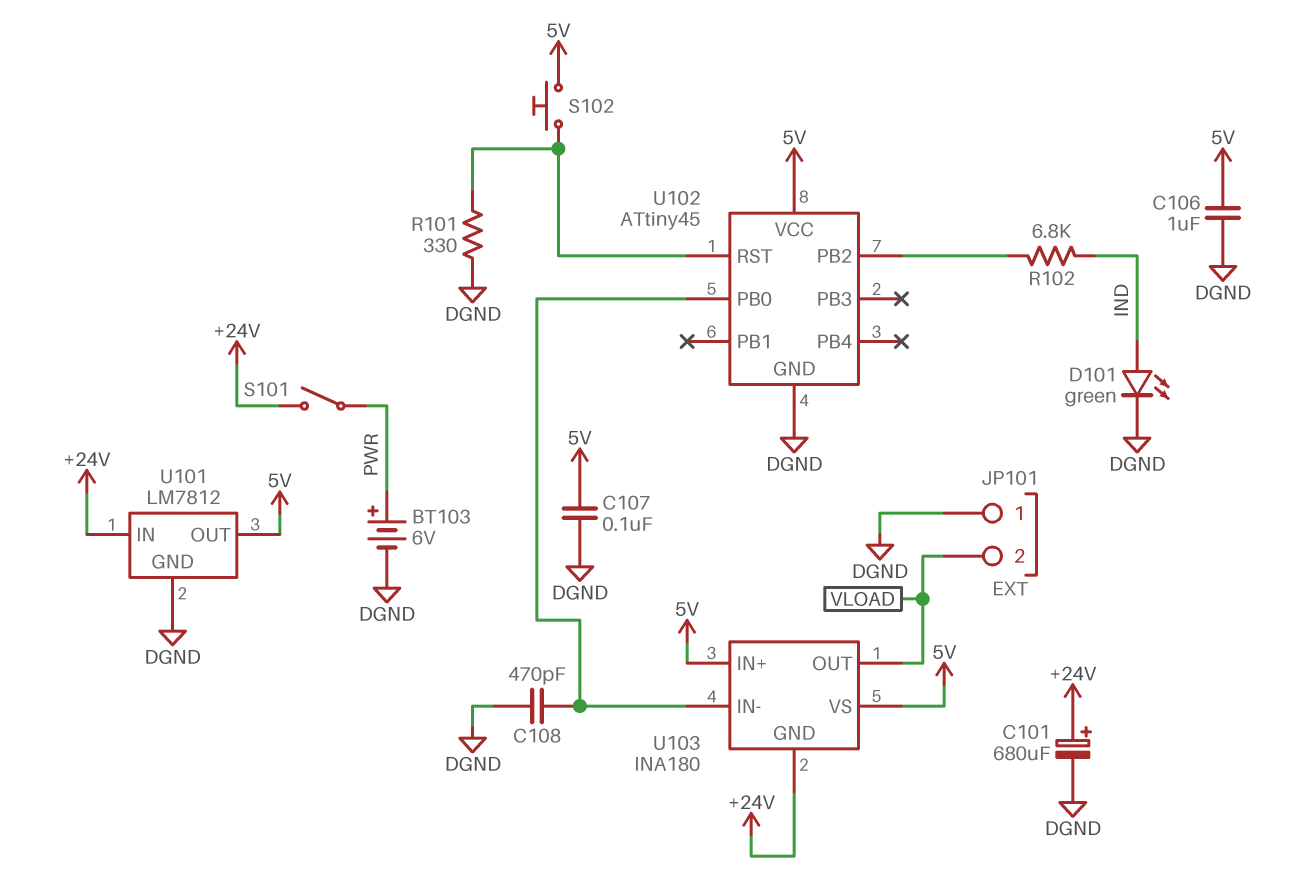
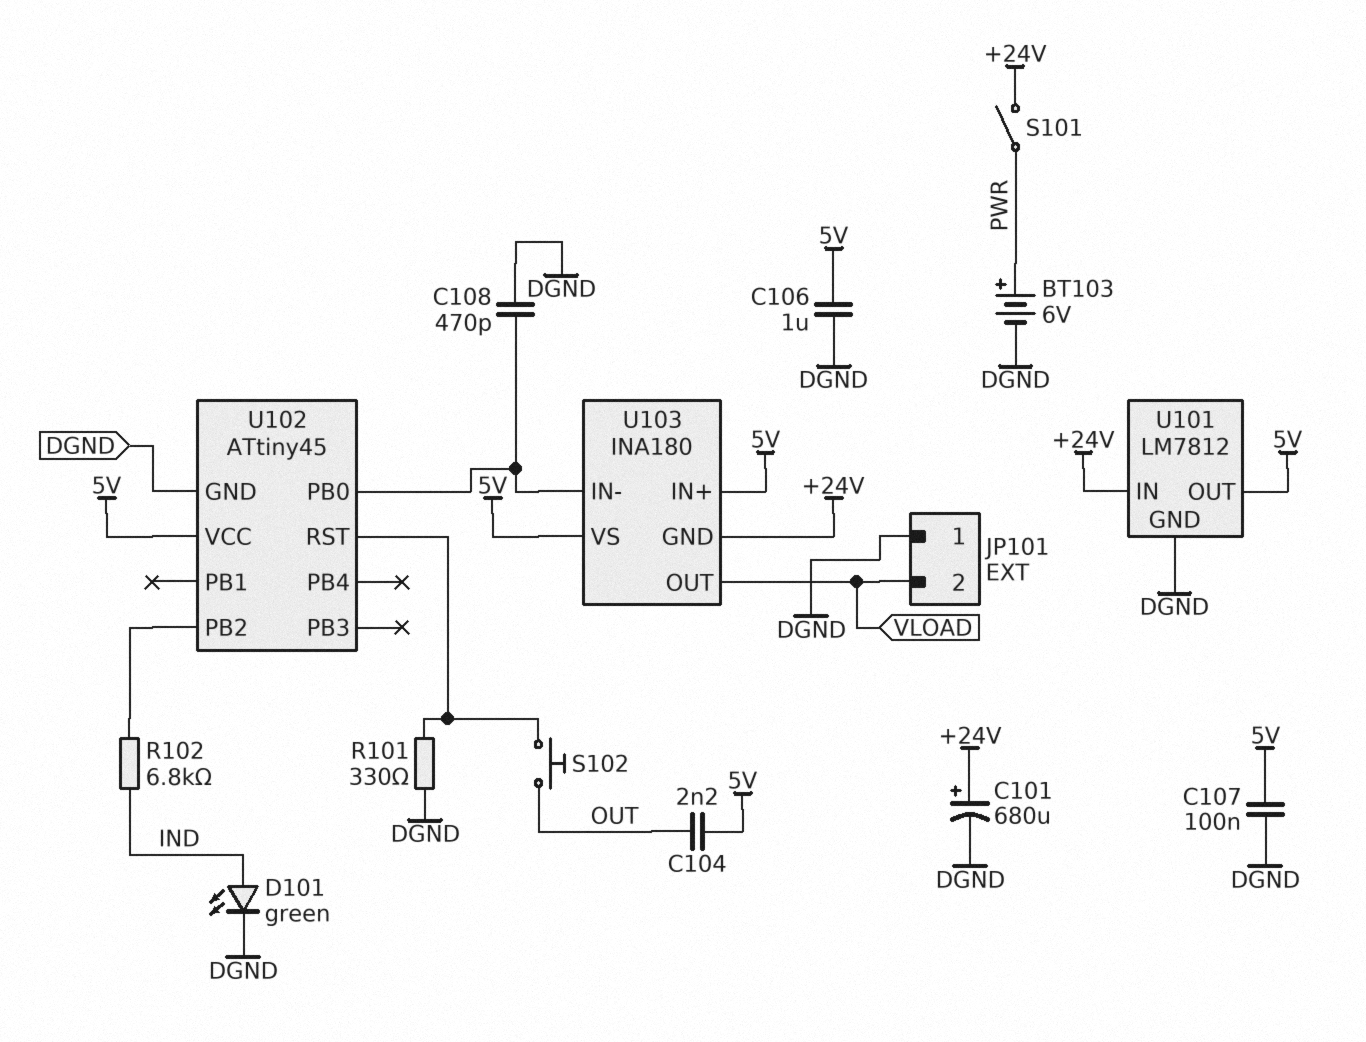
C104: none -> 2.2nF (5V, OUT)
S102: button (5V, U102/RST) -> button (OUT, U102/RST)

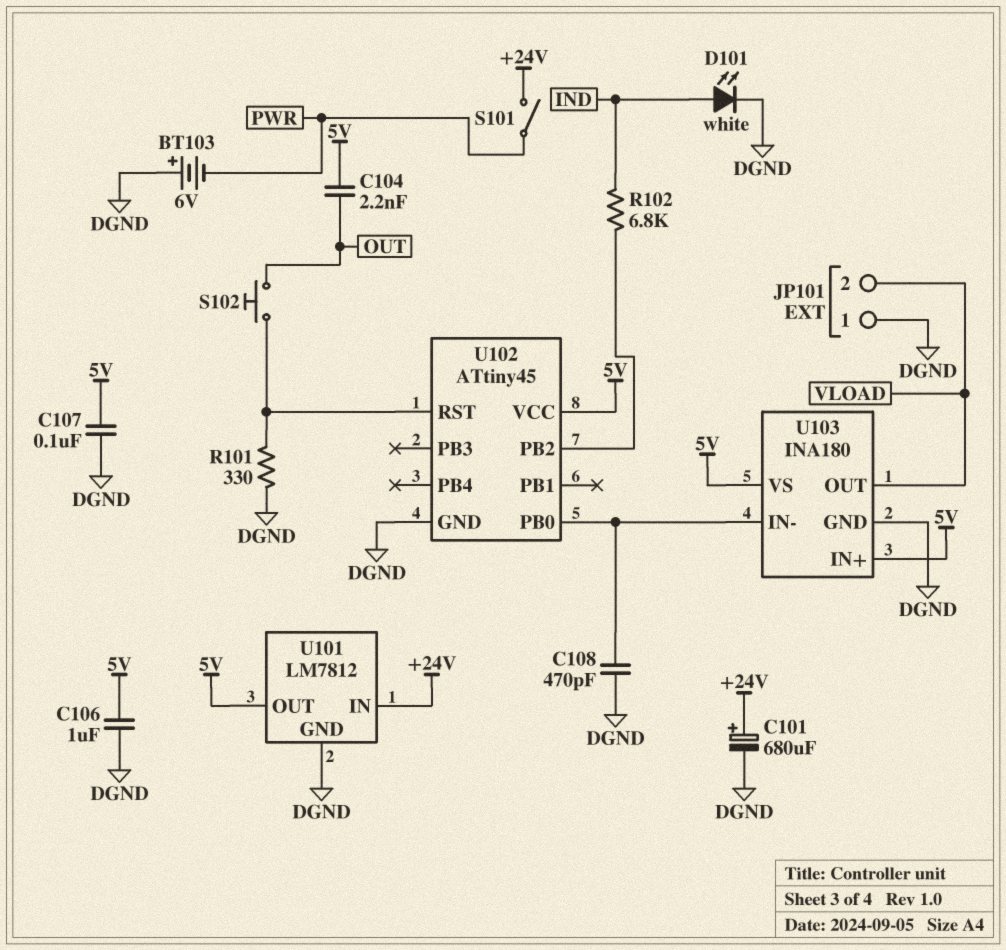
BT103: 6V (plus PWR, minus DGND) -> 6V (plus DGND, minus PWR)
D101: LED green (A IND, K DGND) -> LED white (A IND, K DGND)
U103 pin GND: +24V -> DGND

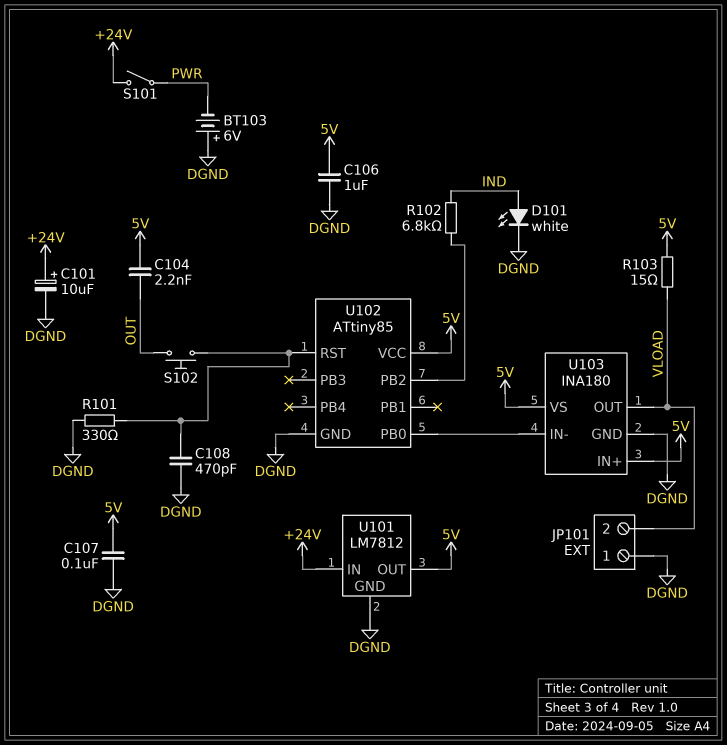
C101: 680uF (plus +24V, minus DGND) -> 10uF (plus +24V, minus DGND)
C108: 470pF (DGND, U102/PB0) -> 470pF (DGND, U102/RST)
R103: none -> 15 (5V, VLOAD)
U102: ATtiny45 -> ATtiny85

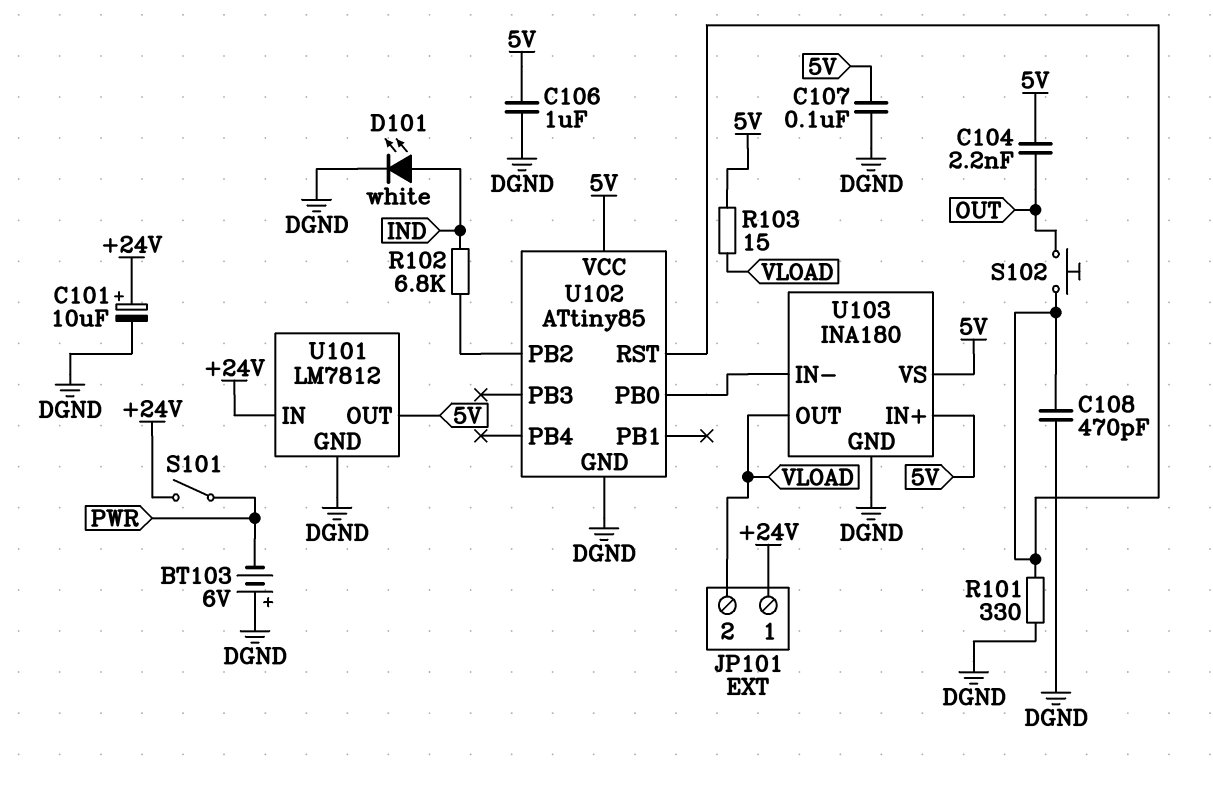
JP101 pin 1: DGND -> +24V

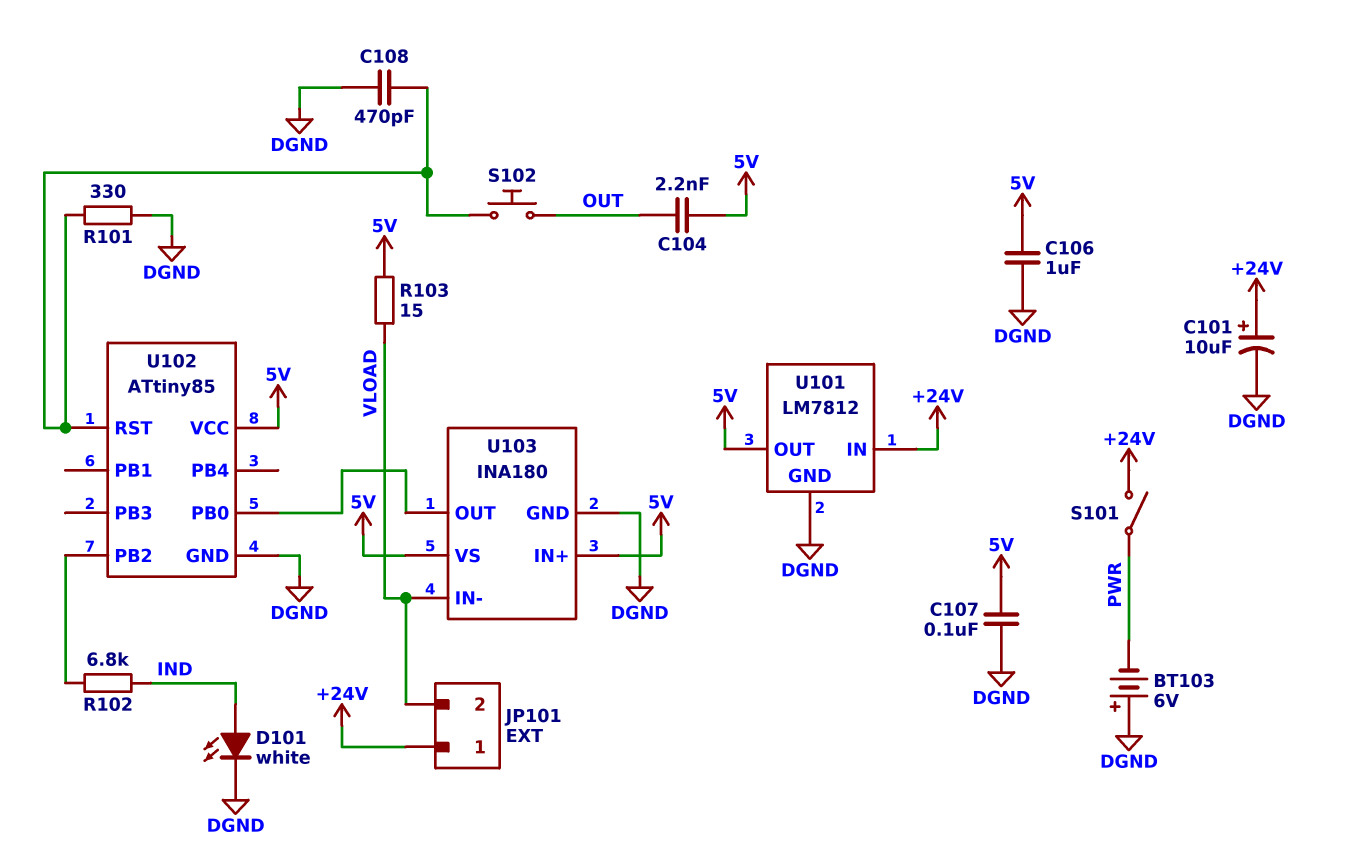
U103 pin IN-: U102/PB0 -> VLOAD
U103 pin OUT: VLOAD -> U102/PB0

